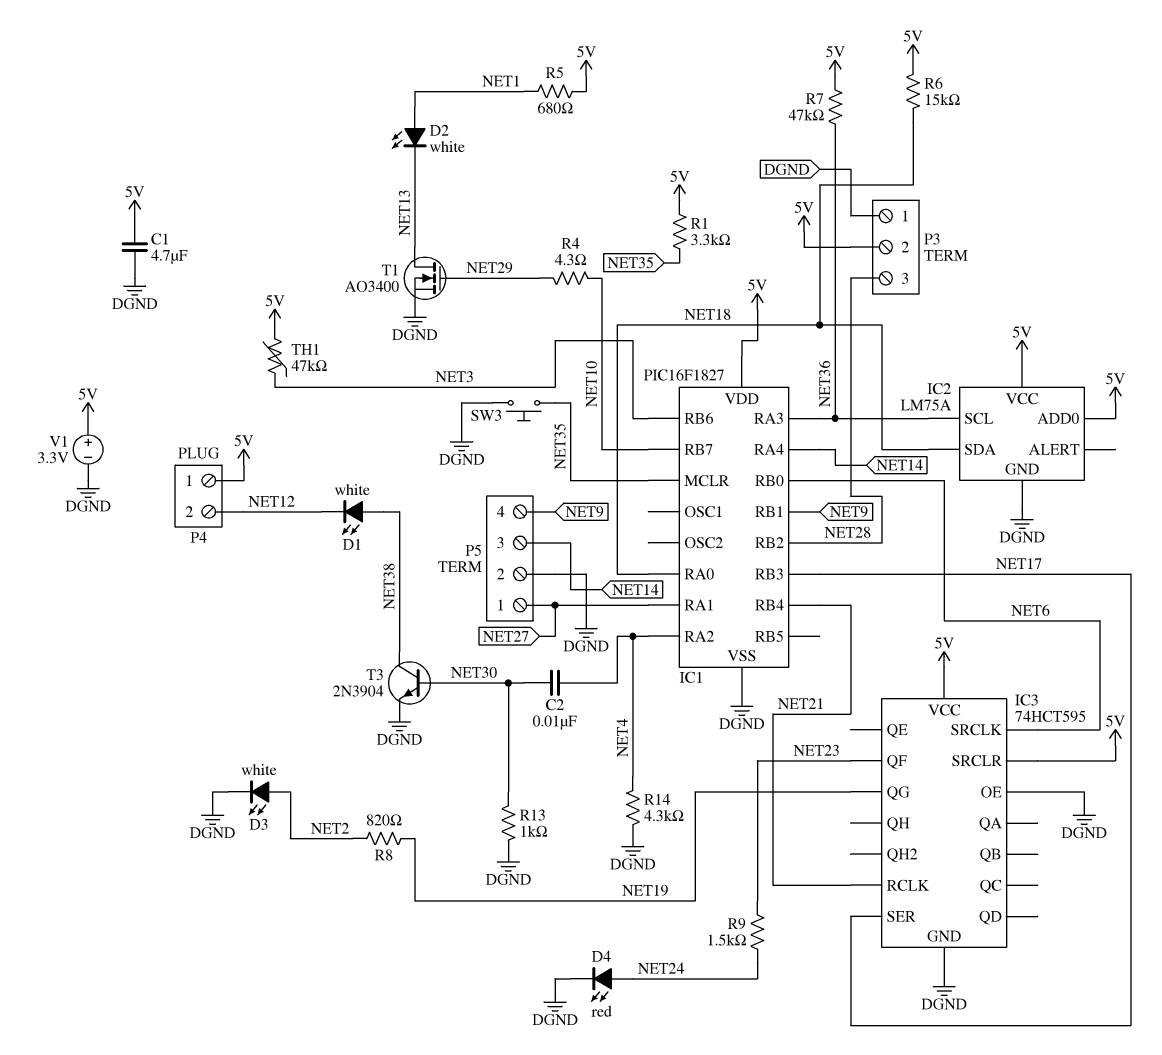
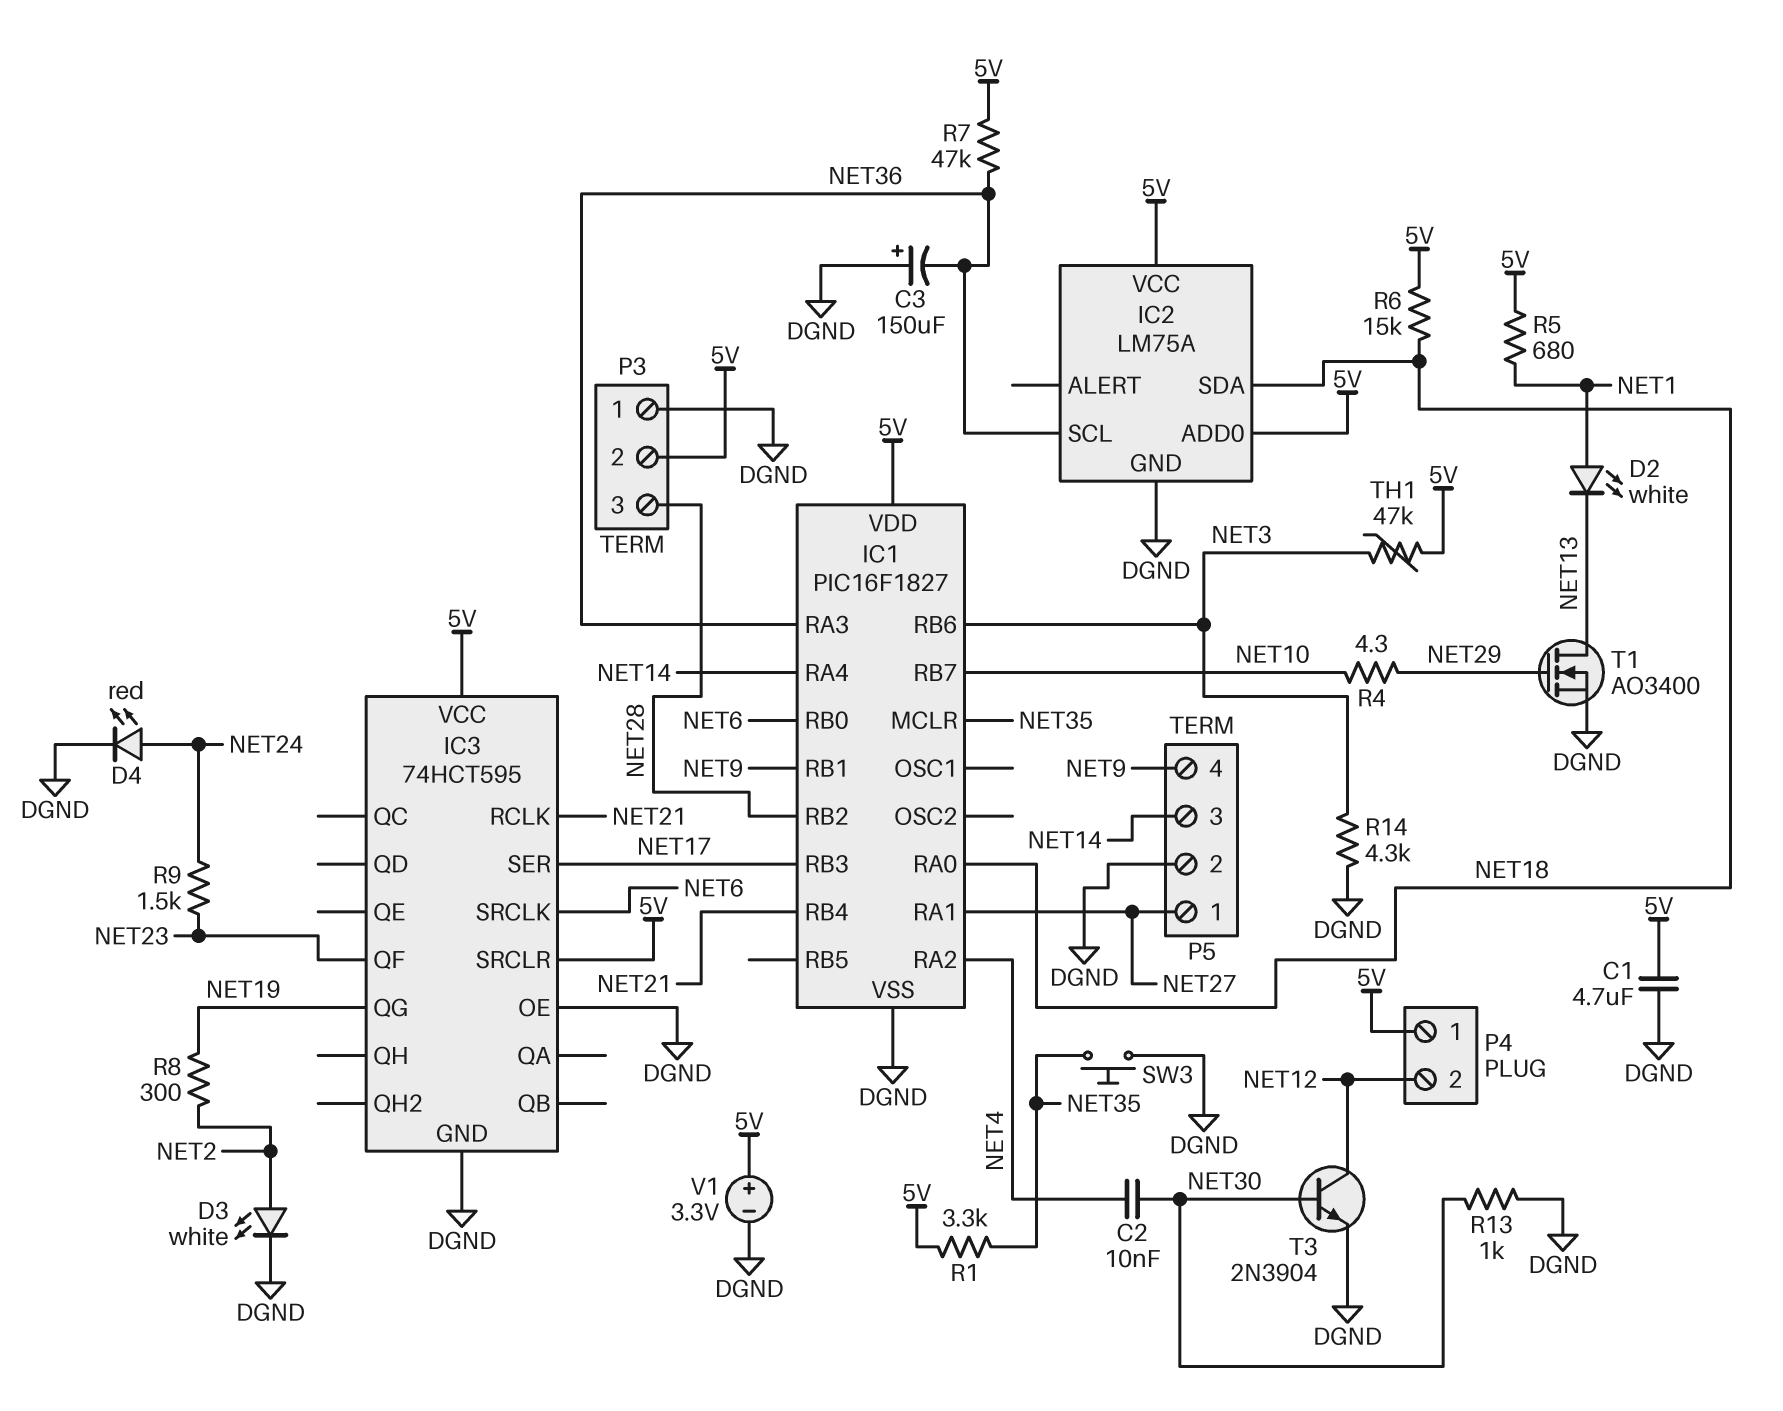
C3: none -> 150uF (plus DGND, minus NET36)
D1: LED white (A NET38, K NET12) -> none
R8: 820 (NET2, NET19) -> 300 (NET2, NET19)
R14: 4.3k (DGND, NET4) -> 4.3k (DGND, NET3)
T3: NPN 2N3904 (B NET30, C NET38, E DGND) -> NPN 2N3904 (B NET30, C NET12, E DGND)

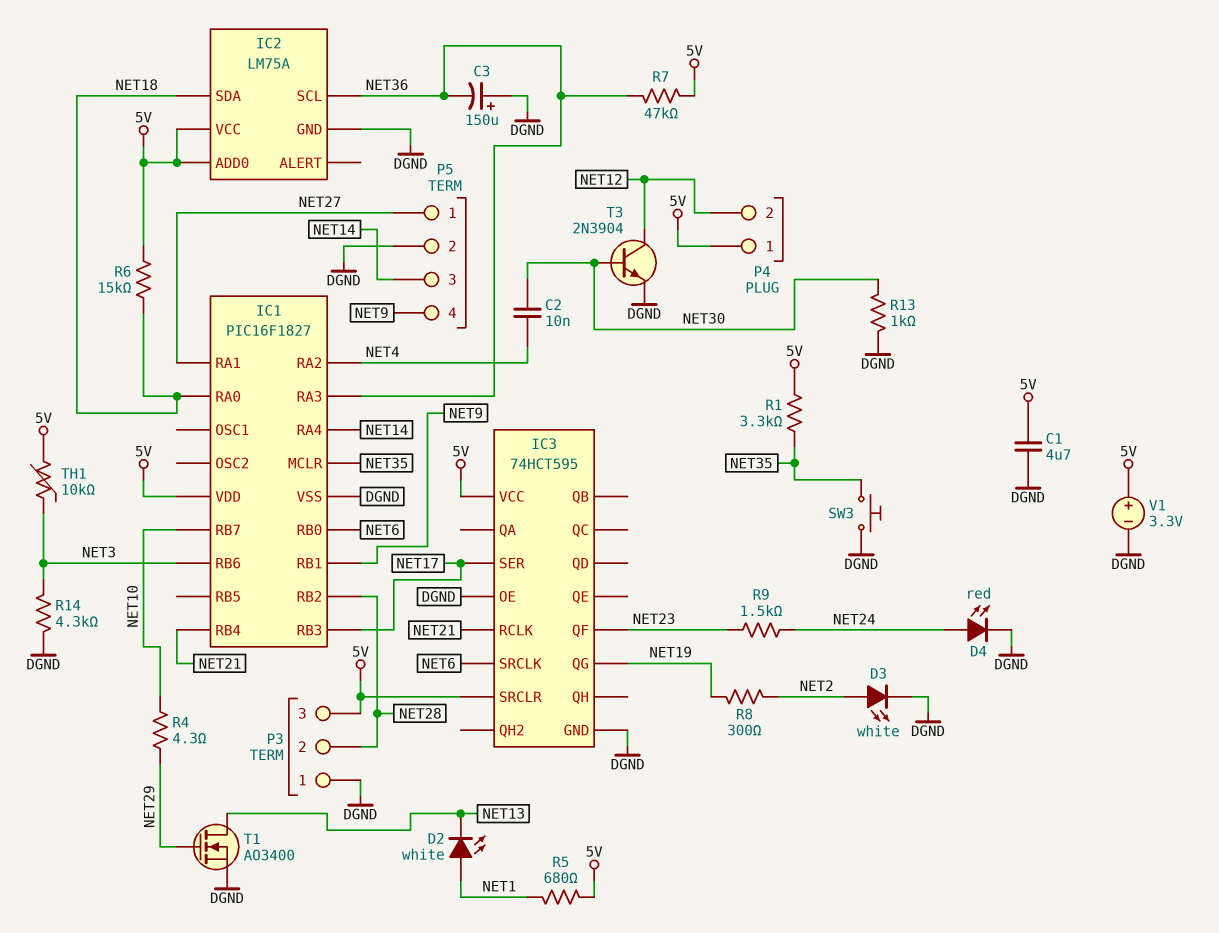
P3 pin 2: 5V -> NET28
P3 pin 3: NET28 -> 5V
TH1: 47k (5V, NET3) -> 10k (5V, NET3)

